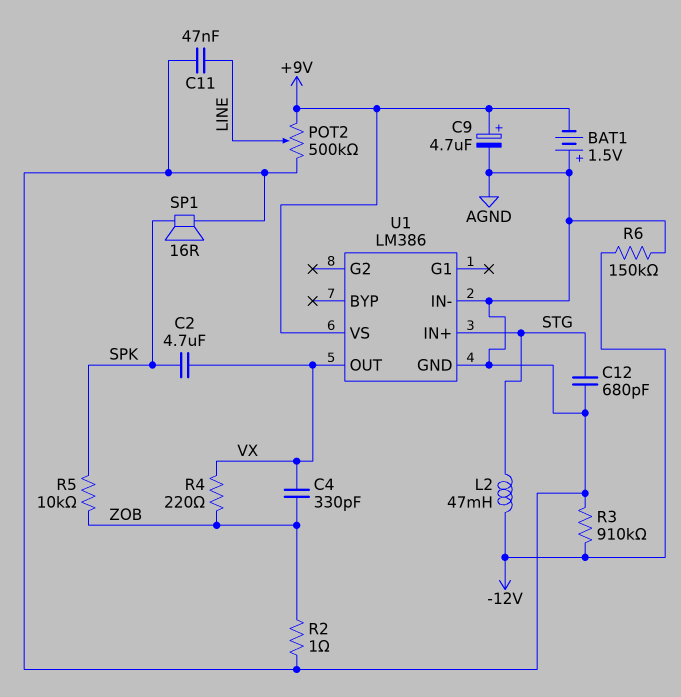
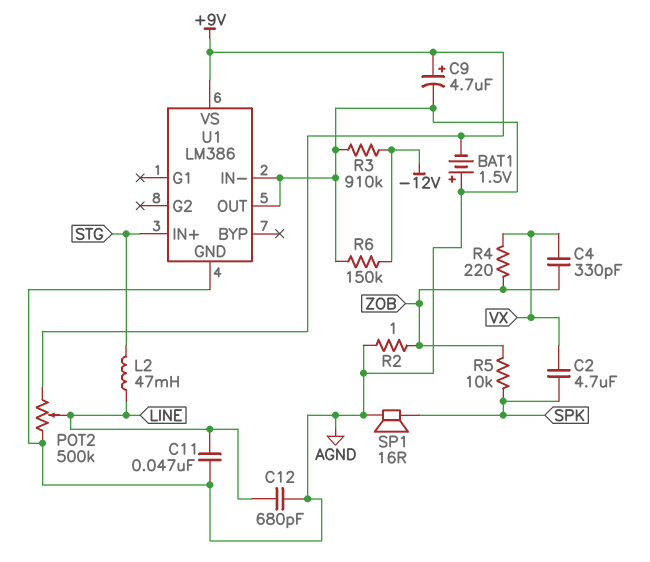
C12: 680pF (AGND, STG) -> 680pF (AGND, LINE)
L2: 47mH (-12V, STG) -> 47mH (LINE, STG)
U1 pin OUT: VX -> AGND

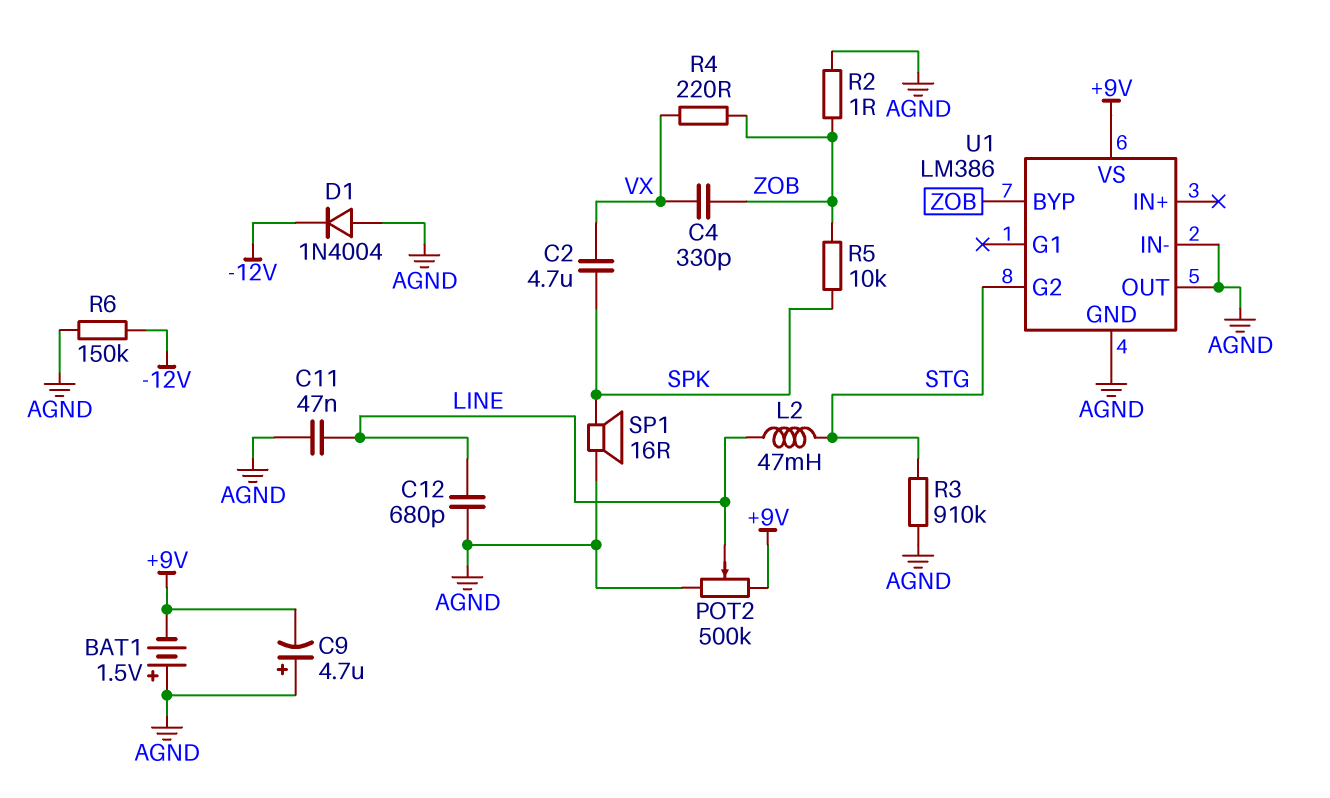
C9: 4.7uF (plus +9V, minus AGND) -> 4.7uF (plus AGND, minus +9V)
D1: none -> diode 1N4004 (A AGND, K -12V)
R3: 910k (-12V, AGND) -> 910k (AGND, STG)
U1 pin BYP: none -> ZOB
U1 pin G2: none -> STG
U1 pin IN+: STG -> none

